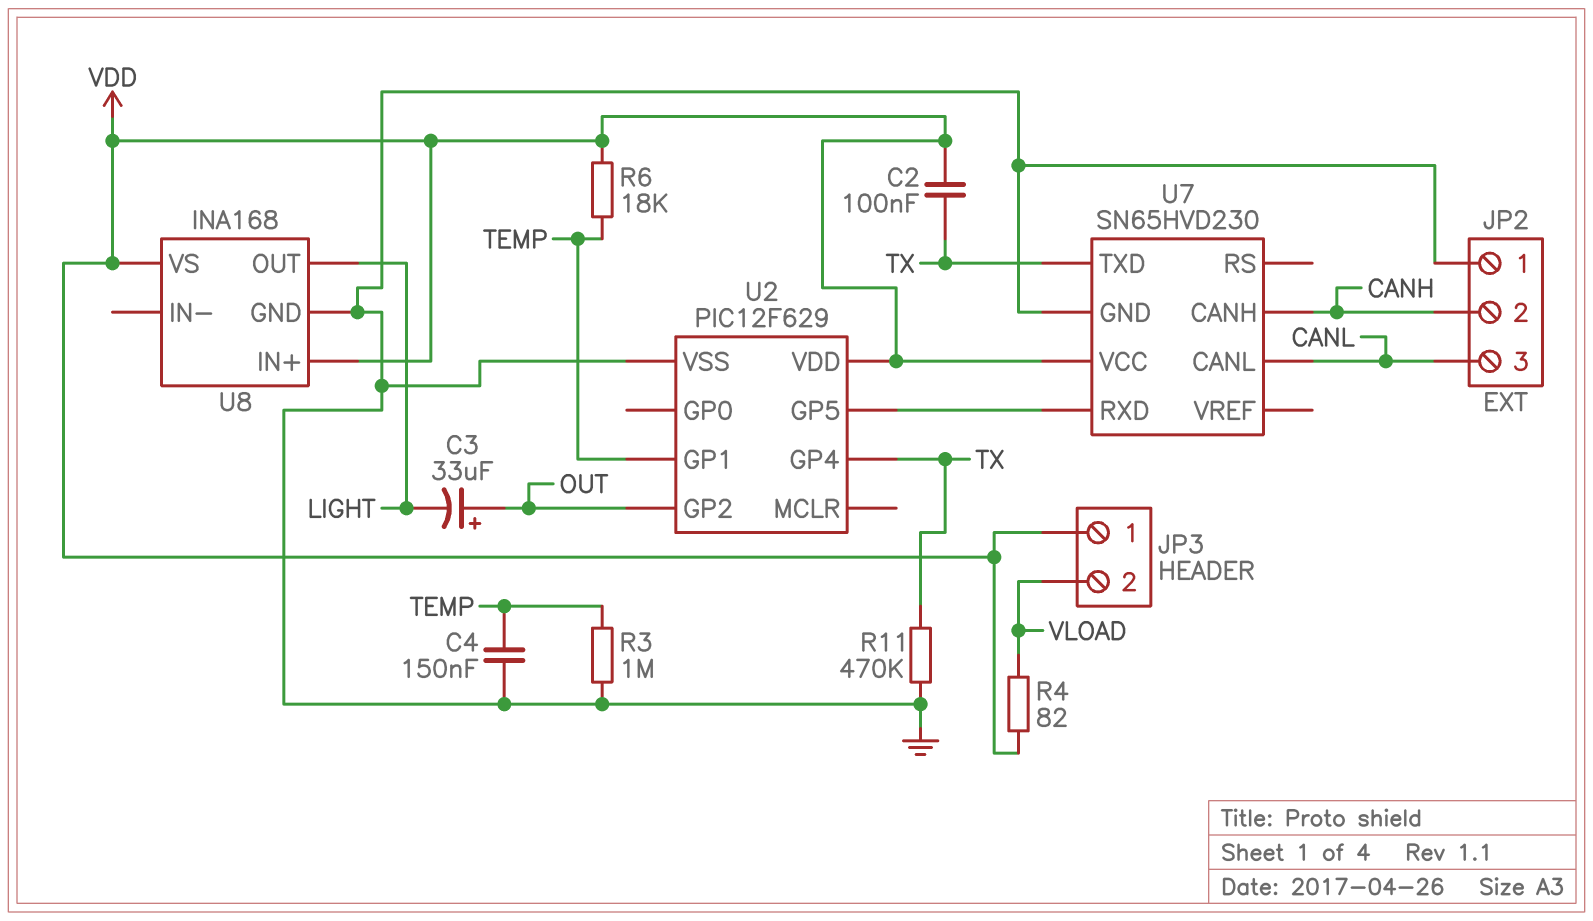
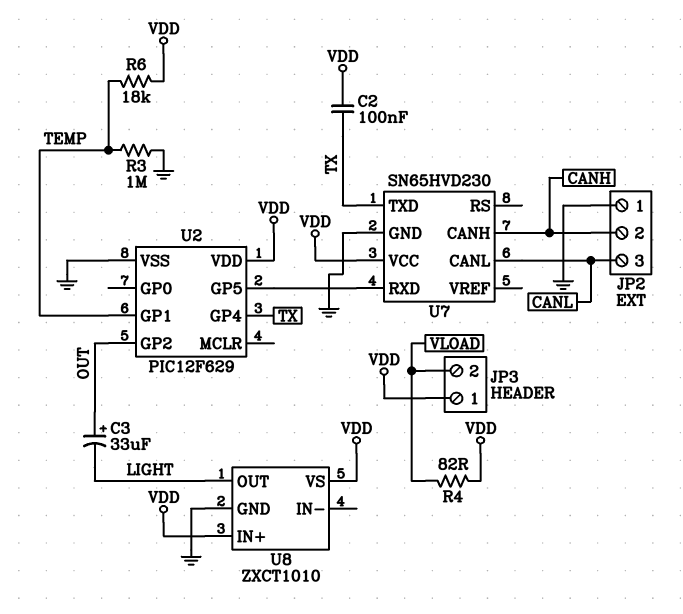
C4: 150nF (GND, TEMP) -> none
R11: 470k (GND, TX) -> none
U8: INA168 -> ZXCT1010

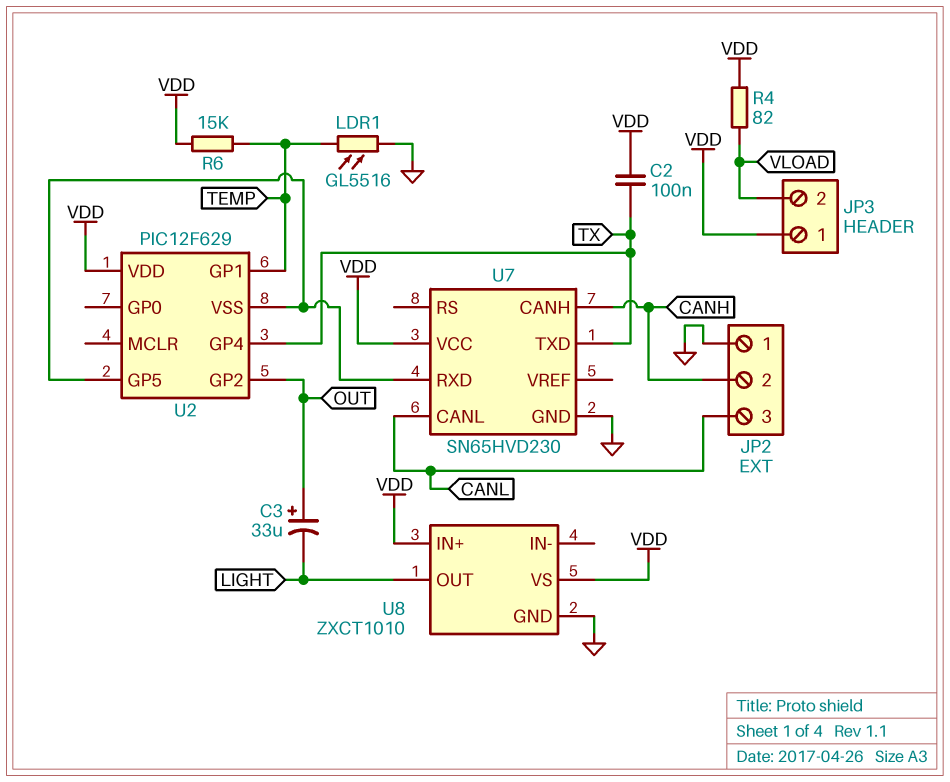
LDR1: none -> GL5516 (GND, TEMP)
R3: 1M (GND, TEMP) -> none
R6: 18k (TEMP, VDD) -> 15k (TEMP, VDD)
U2 pin VSS: GND -> U2/GP5

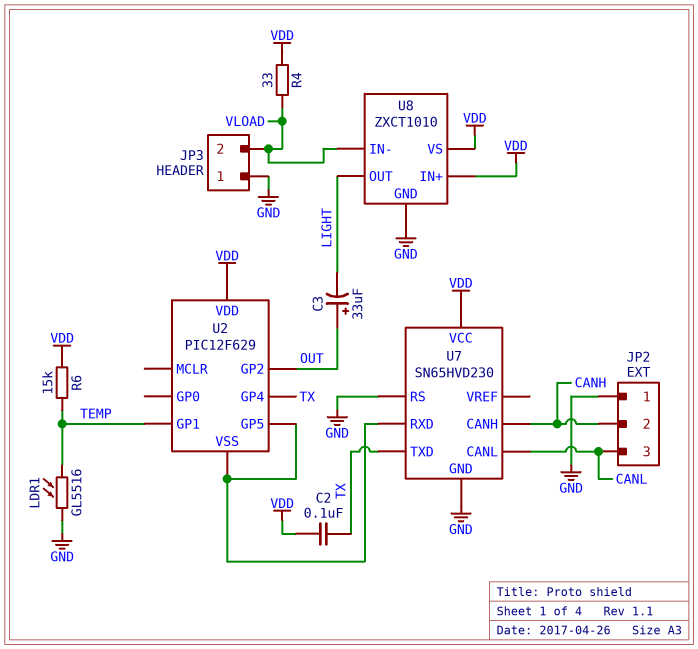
JP3 pin 1: VDD -> GND
R4: 82 (VDD, VLOAD) -> 33 (VDD, VLOAD)
U7 pin RS: none -> GND
U8 pin IN-: none -> VLOAD

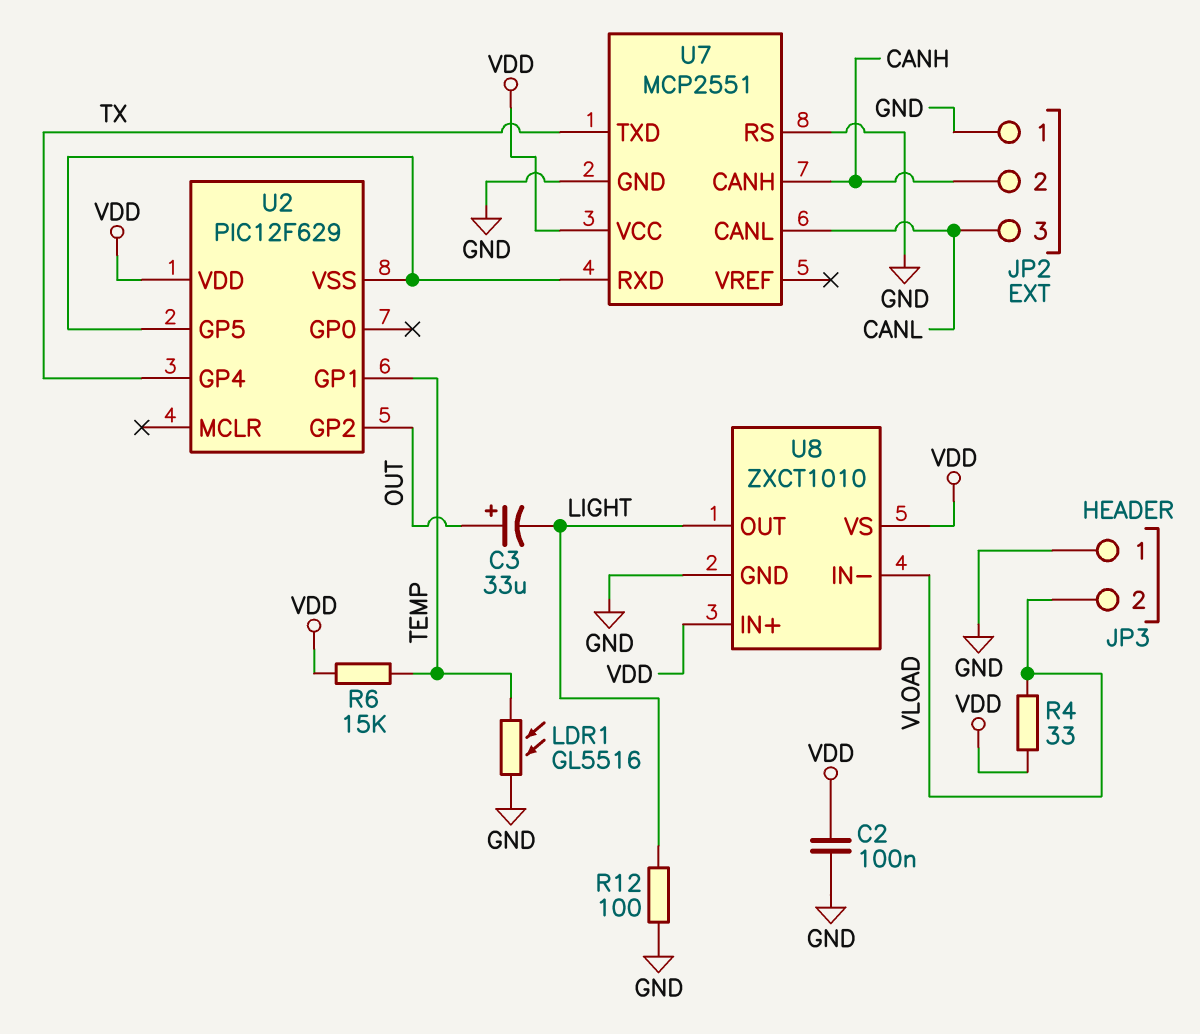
C2: 100nF (TX, VDD) -> 100nF (GND, VDD)
R12: none -> 100 (GND, LIGHT)
U7: SN65HVD230 -> MCP2551

